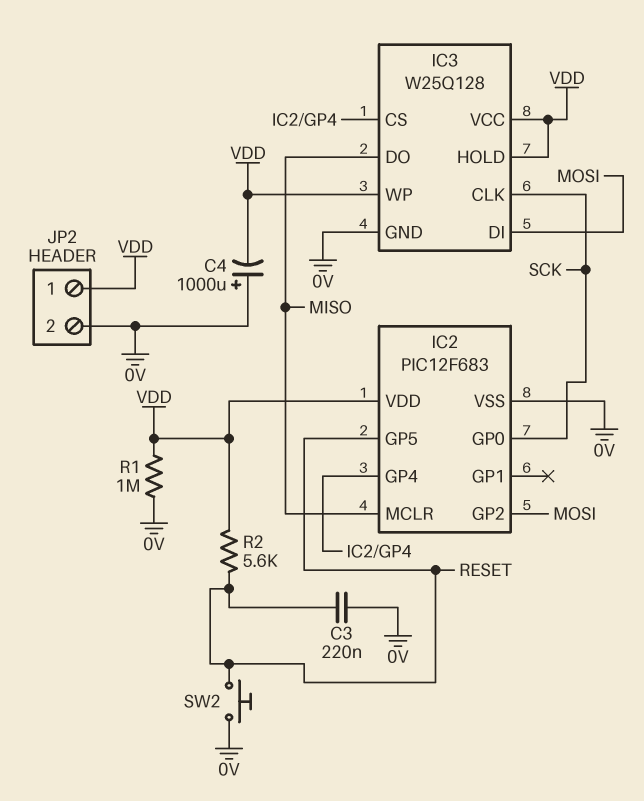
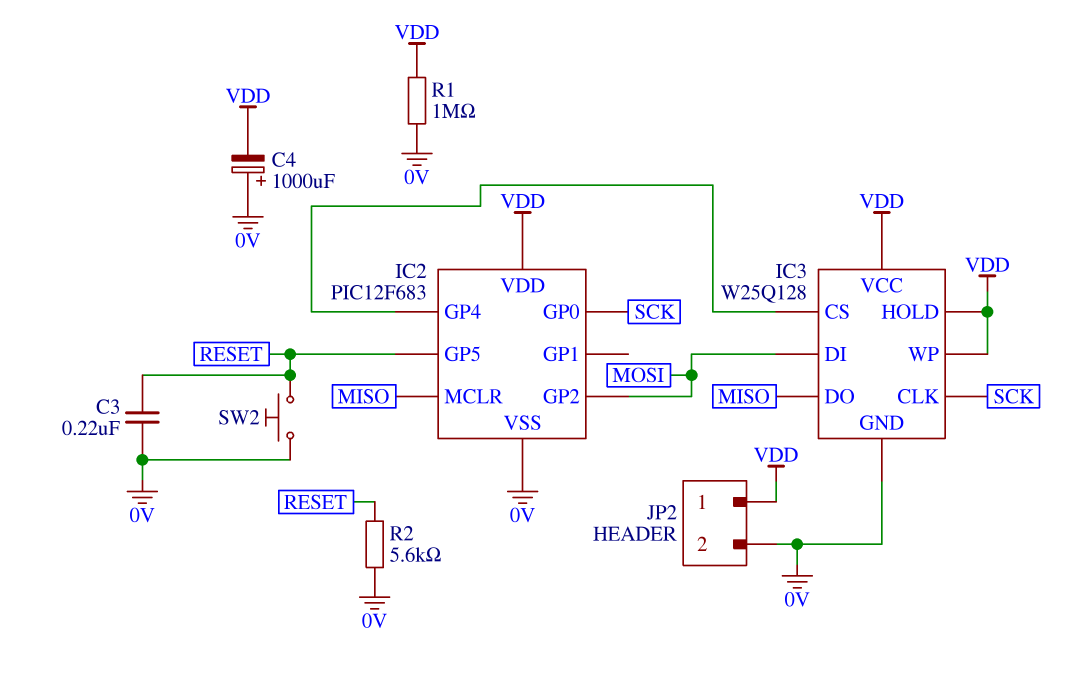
R2: 5.6k (RESET, VDD) -> 5.6k (0V, RESET)

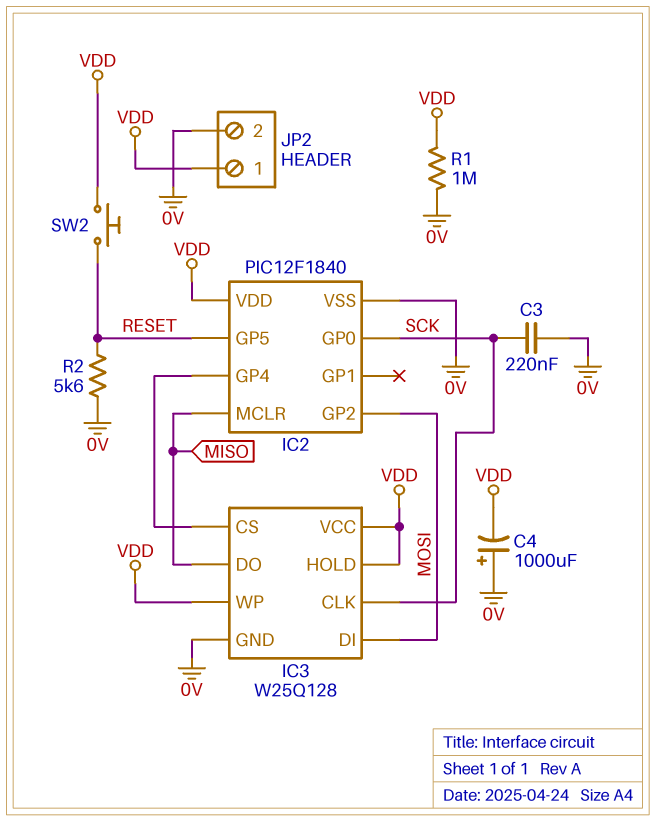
C3: 220nF (0V, RESET) -> 220nF (0V, SCK)
IC2: PIC12F683 -> PIC12F1840
SW2: button (0V, RESET) -> button (RESET, VDD)

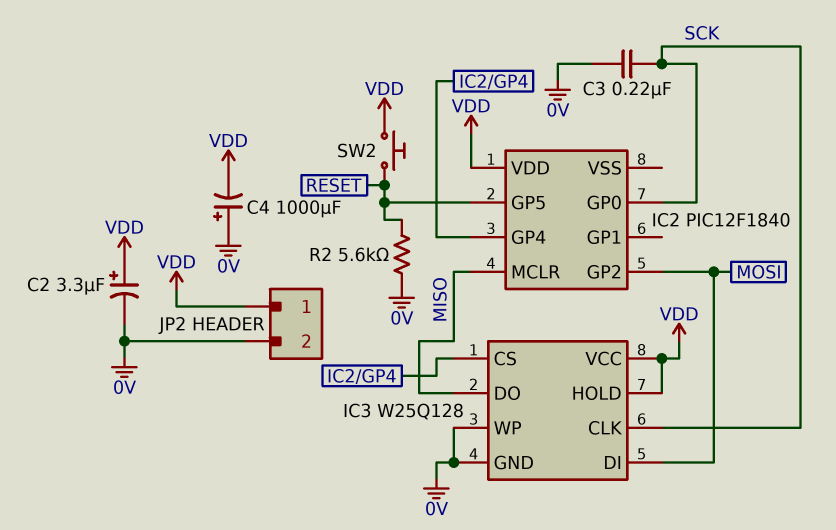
C2: none -> 3.3uF (plus VDD, minus 0V)
IC2 pin VSS: 0V -> none
IC3 pin WP: VDD -> 0V
R1: 1M (0V, VDD) -> none

